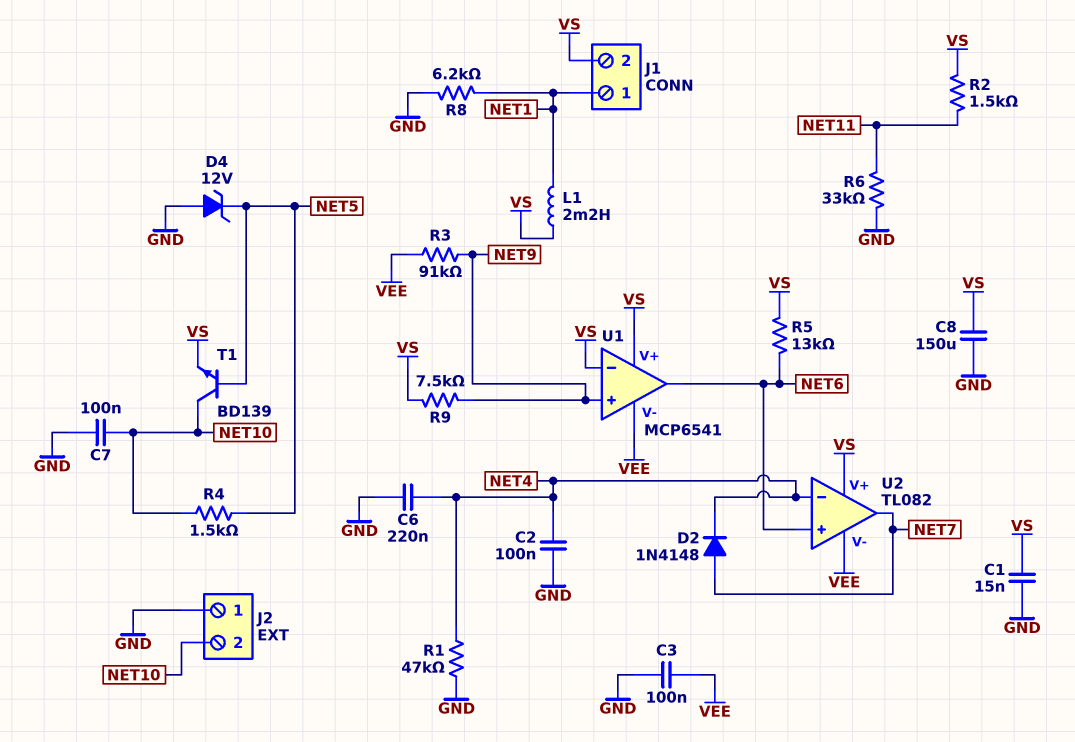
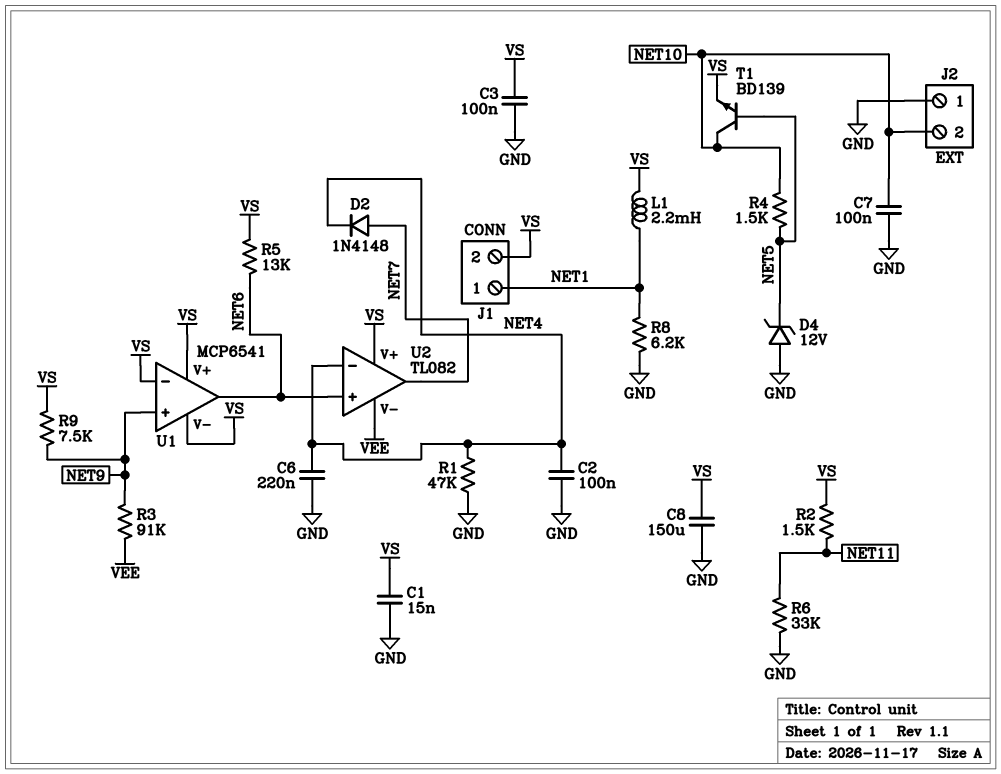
C3: 100nF (GND, VEE) -> 100nF (GND, VS)
U1 pin V-: VEE -> VS

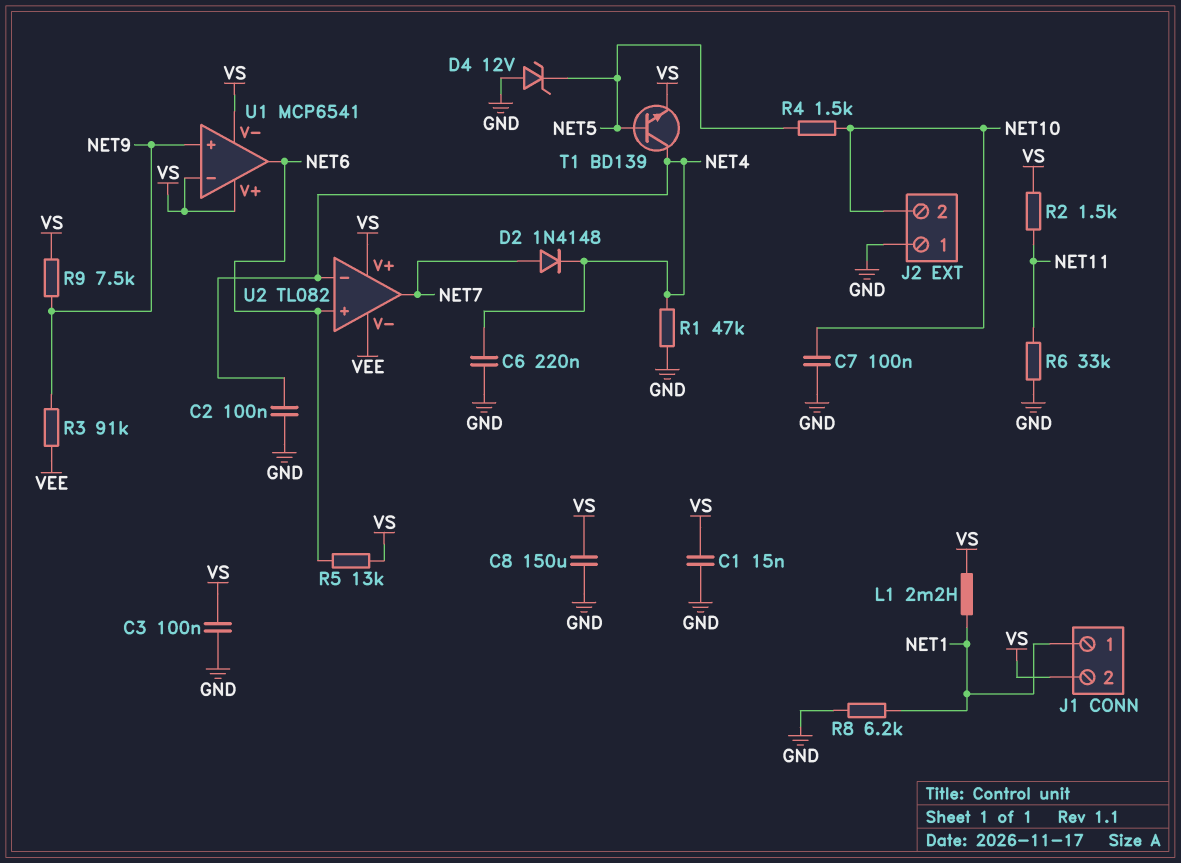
T1: NPN BD139 (B NET5, C NET10, E VS) -> NPN BD139 (B NET5, C NET4, E VS)

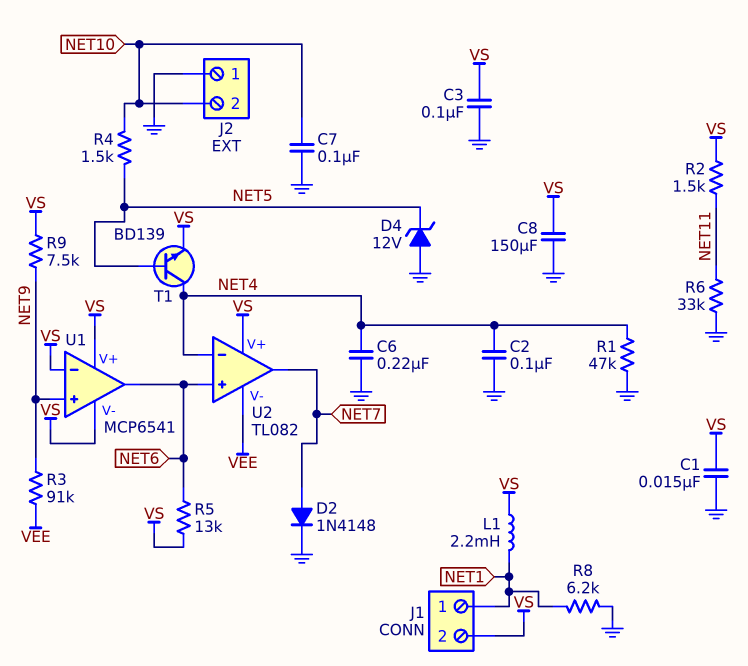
D2: diode 1N4148 (A NET7, K NET4) -> diode 1N4148 (A NET7, K GND)

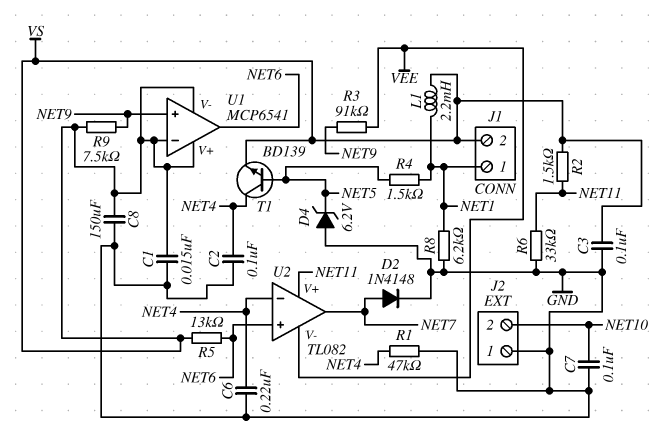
D4: zener 12V (A GND, K NET5) -> zener 6.2V (A GND, K NET5)
R4: 1.5k (NET5, NET10) -> 1.5k (NET1, NET5)
U2 pin V+: VS -> NET11

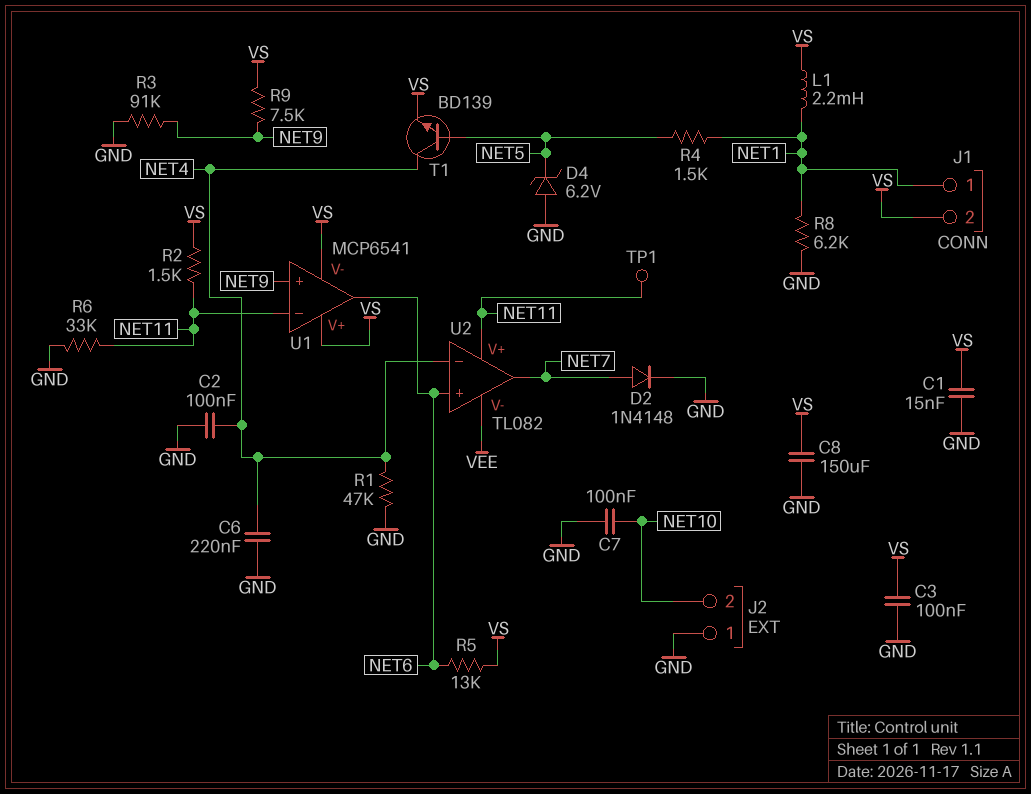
R3: 91k (NET9, VEE) -> 91k (GND, NET9)
TP1: none -> test point (NET11)
U1 pin in-: VS -> NET11

